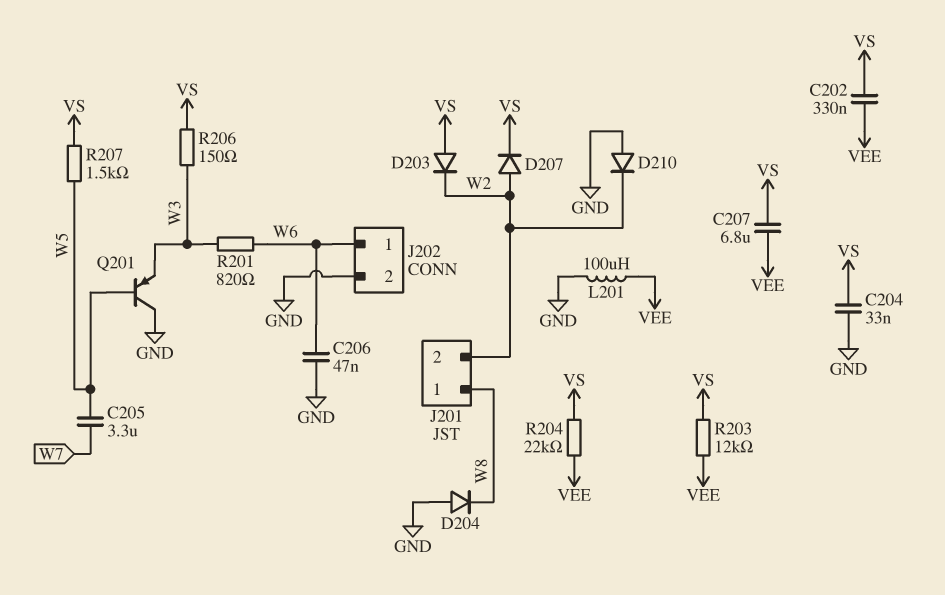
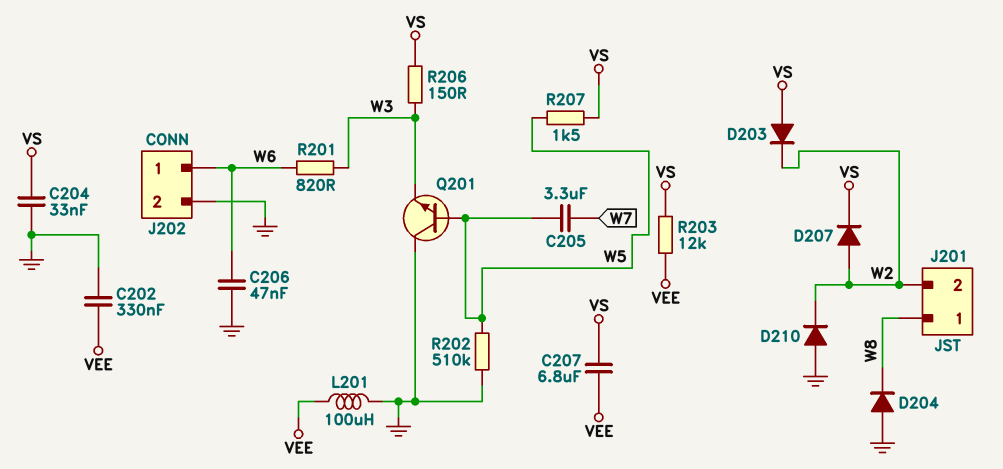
C202: 330nF (VEE, VS) -> 330nF (GND, VEE)
Q201: PNP (B W5, C GND, E W3) -> NPN (B W5, C GND, E W3)
R202: none -> 510k (GND, W5)
R204: 22k (VEE, VS) -> none

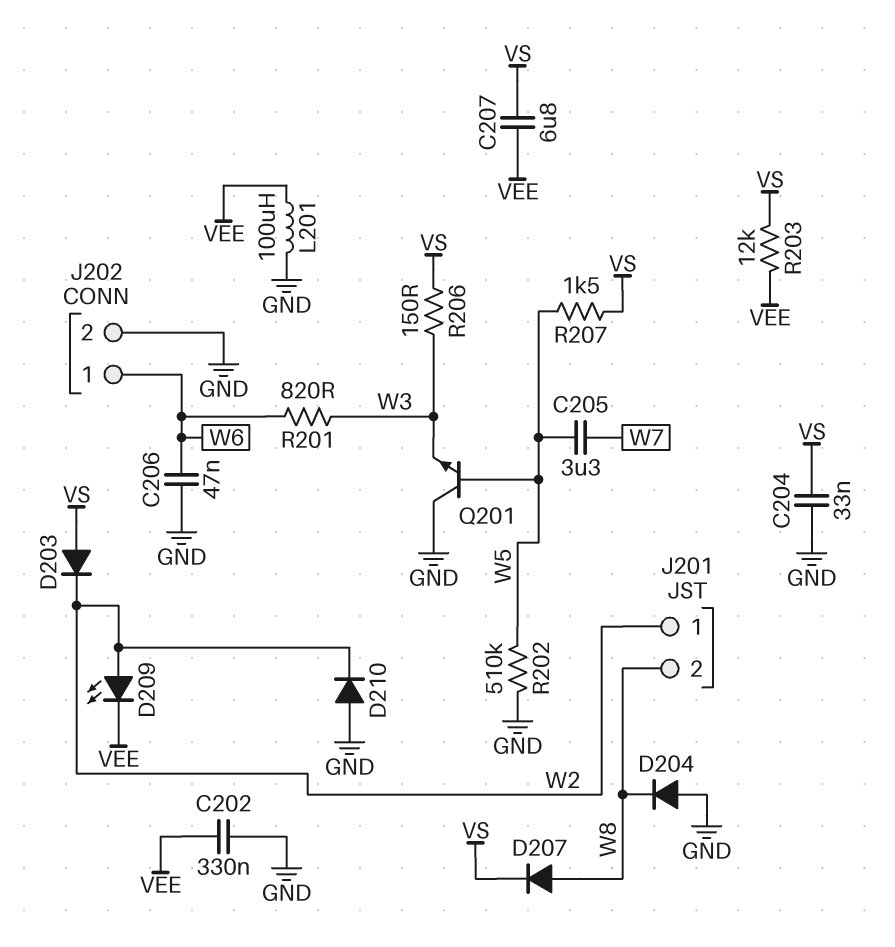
D207: diode (A W2, K VS) -> diode (A W8, K VS)
D209: none -> LED (A W2, K VEE)
J201 pin 1: W8 -> W2
J201 pin 2: W2 -> W8

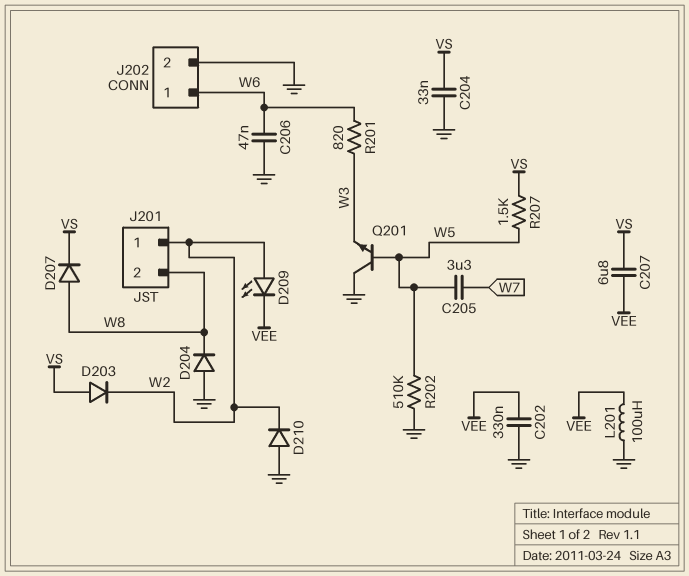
R203: 12k (VEE, VS) -> none
R206: 150 (VS, W3) -> none

